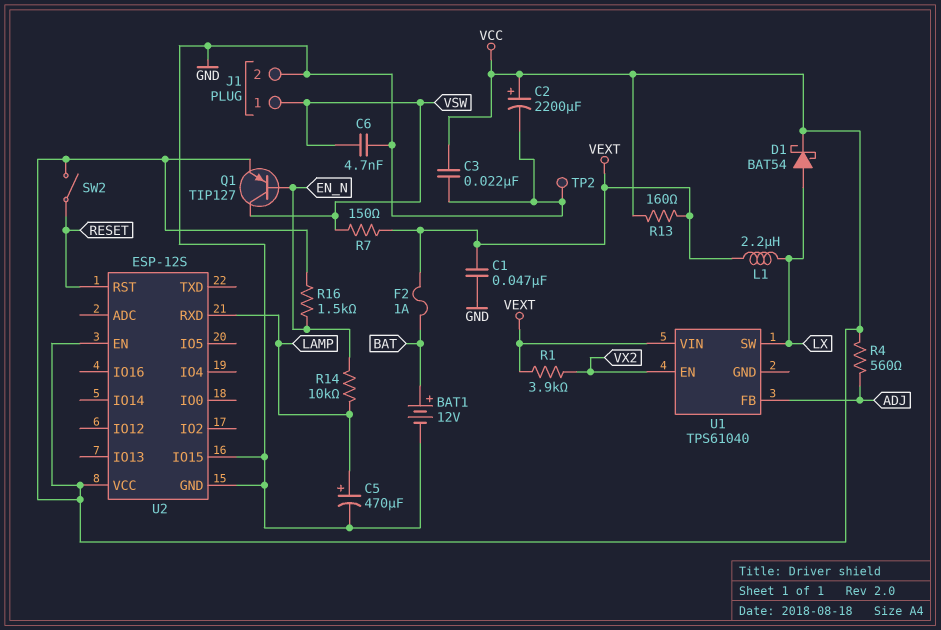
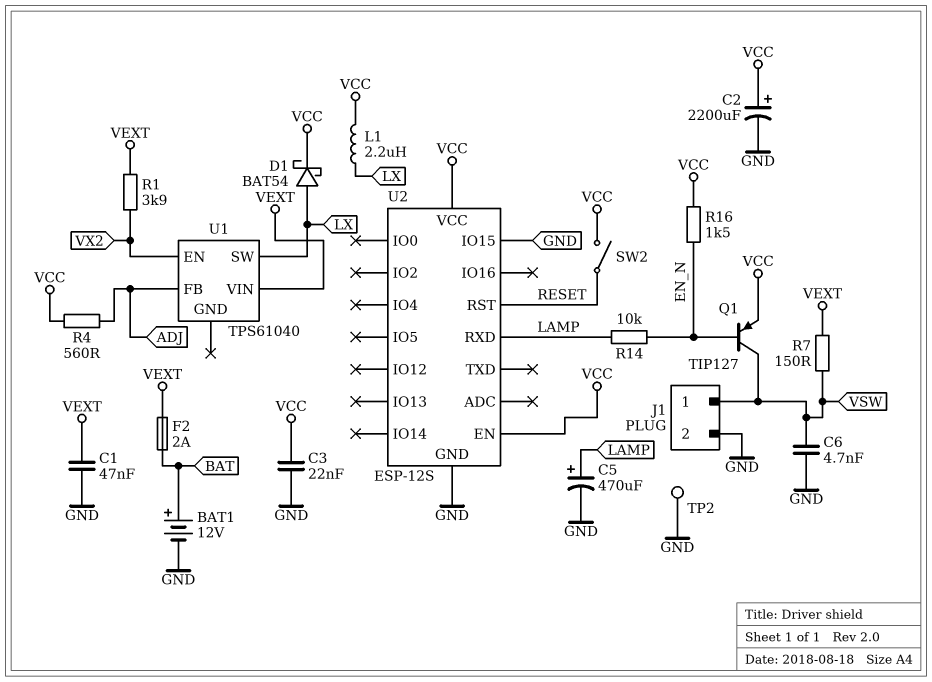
F2: 1A (BAT, VEXT) -> 2A (BAT, VEXT)
L1: 2.2uH (LX, VEXT) -> 2.2uH (LX, VCC)
R13: 160 (VCC, VEXT) -> none

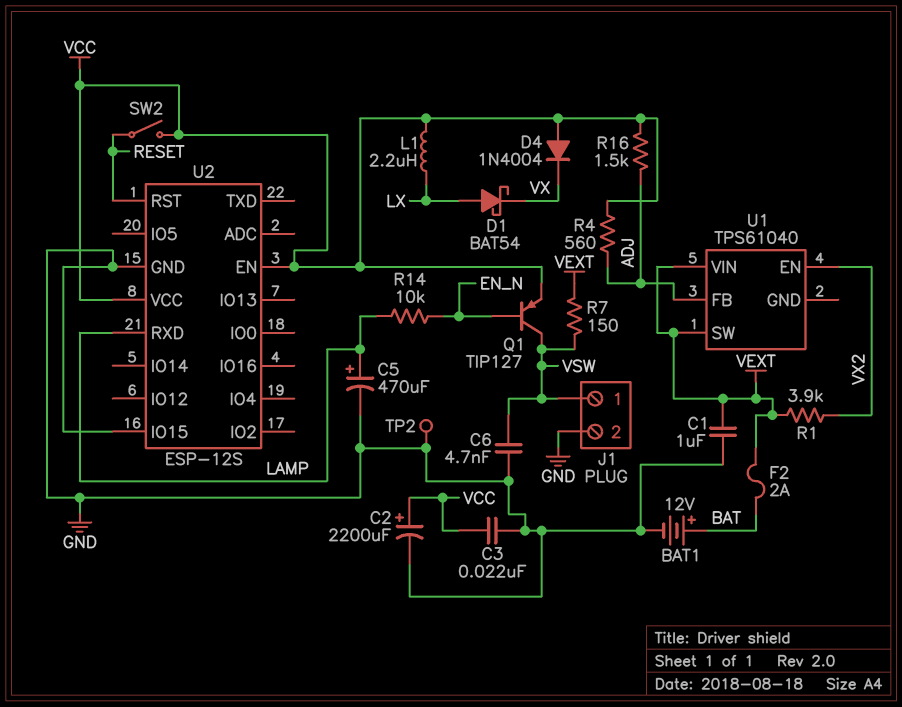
C1: 47nF (GND, VEXT) -> 1uF (GND, VEXT)
D1: schottky BAT54 (A LX, K VCC) -> schottky BAT54 (A LX, K VX)
D4: none -> diode 1N4004 (A VCC, K VX)
R16: 1.5k (EN_N, VCC) -> 1.5k (ADJ, VCC)
U1 pin SW: LX -> VEXT

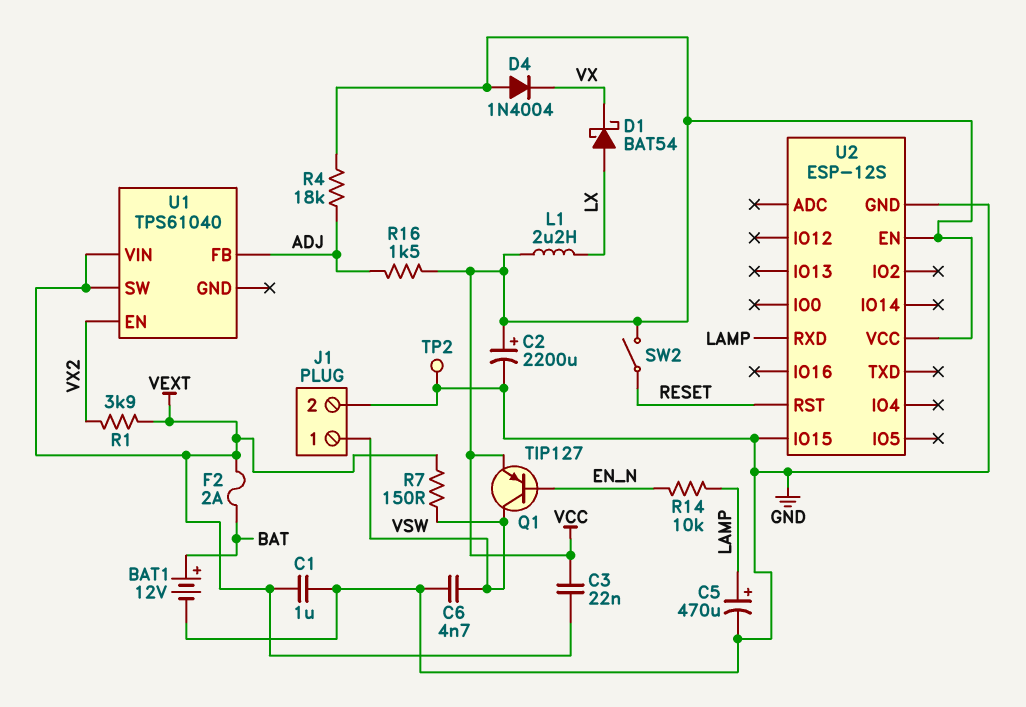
C3: 22nF (GND, VCC) -> 22nF (VCC, VEXT)
R4: 560 (ADJ, VCC) -> 18k (ADJ, VCC)

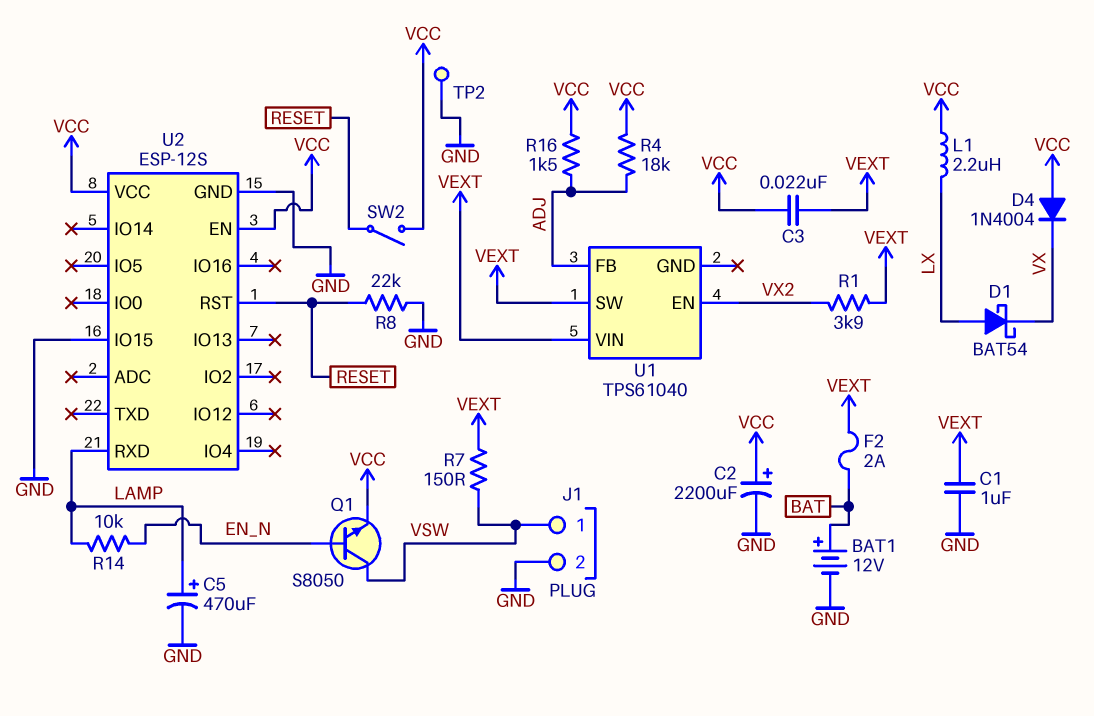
C6: 4.7nF (GND, VSW) -> none
Q1: PNP TIP127 (B EN_N, C VSW, E VCC) -> NPN S8050 (B EN_N, C VSW, E VCC)
R8: none -> 22k (GND, RESET)

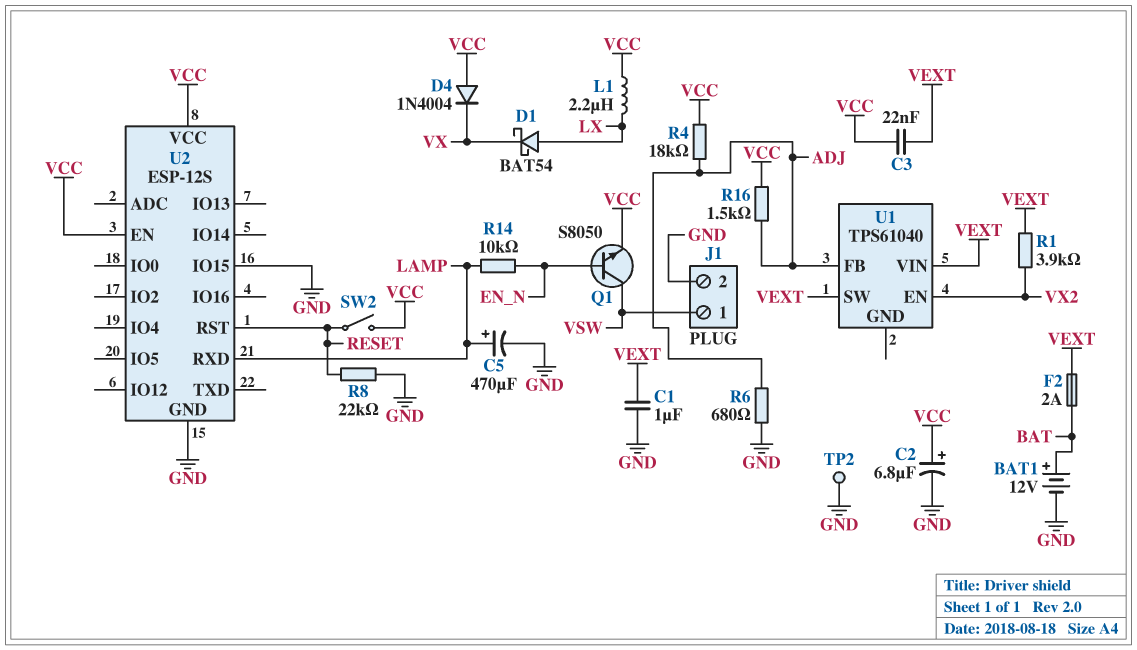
C2: 2200uF (plus VCC, minus GND) -> 6.8uF (plus VCC, minus GND)
R6: none -> 680 (ADJ, GND)
R7: 150 (VEXT, VSW) -> none

